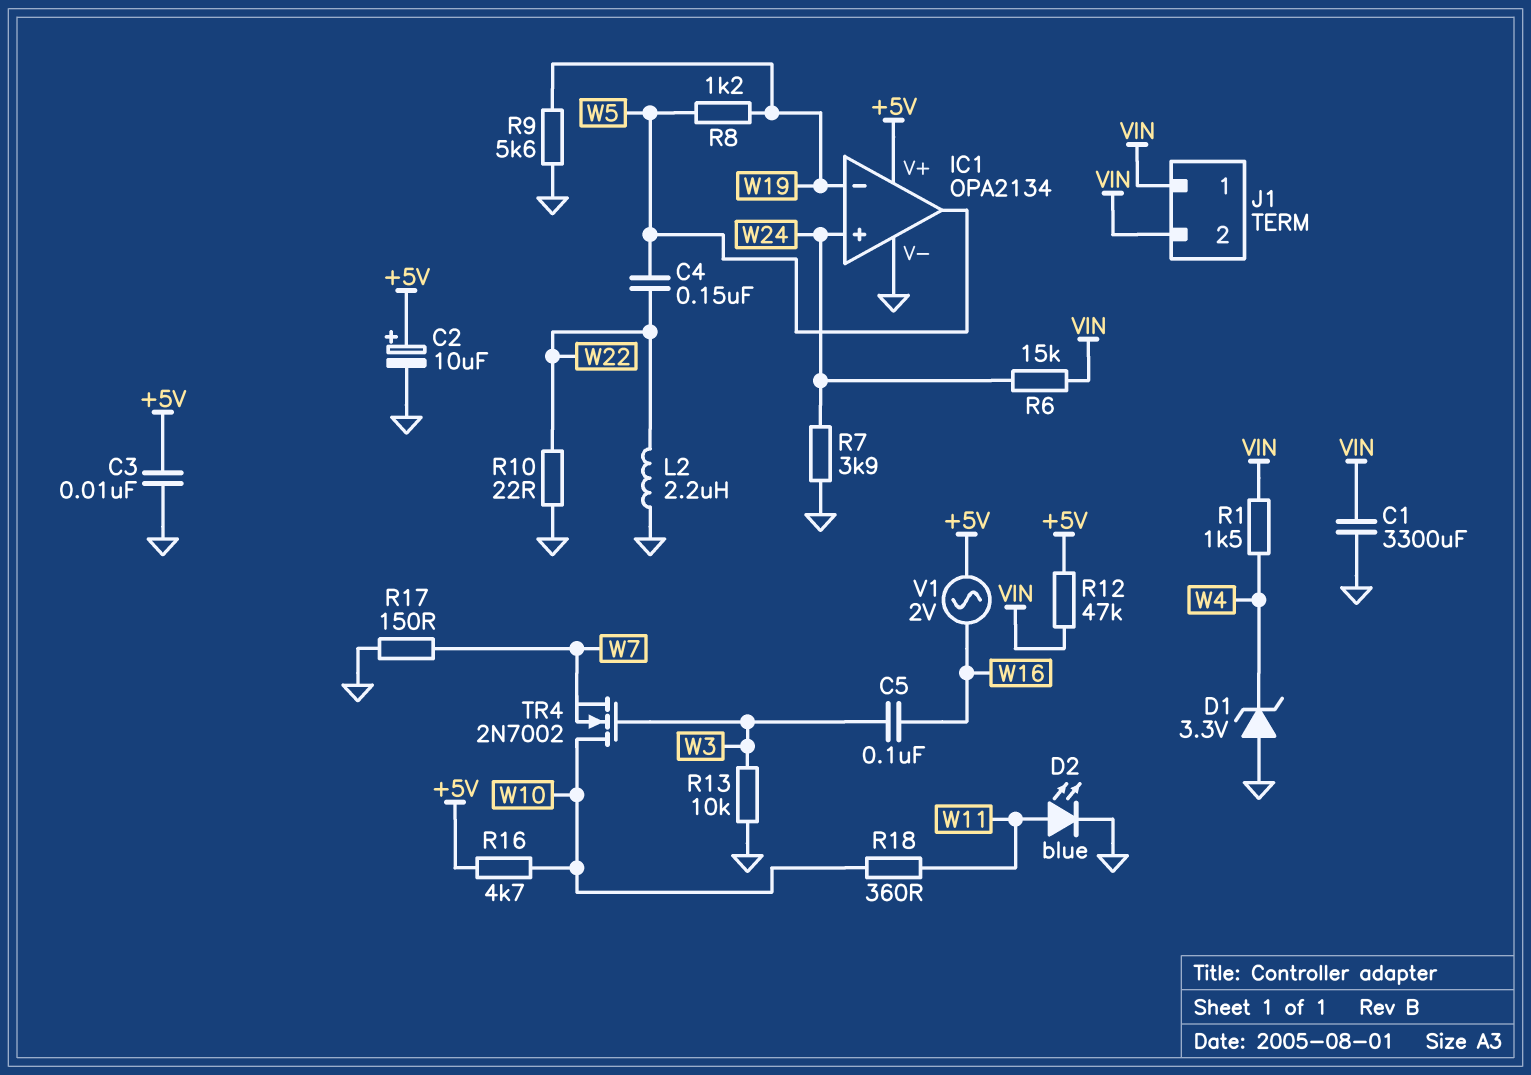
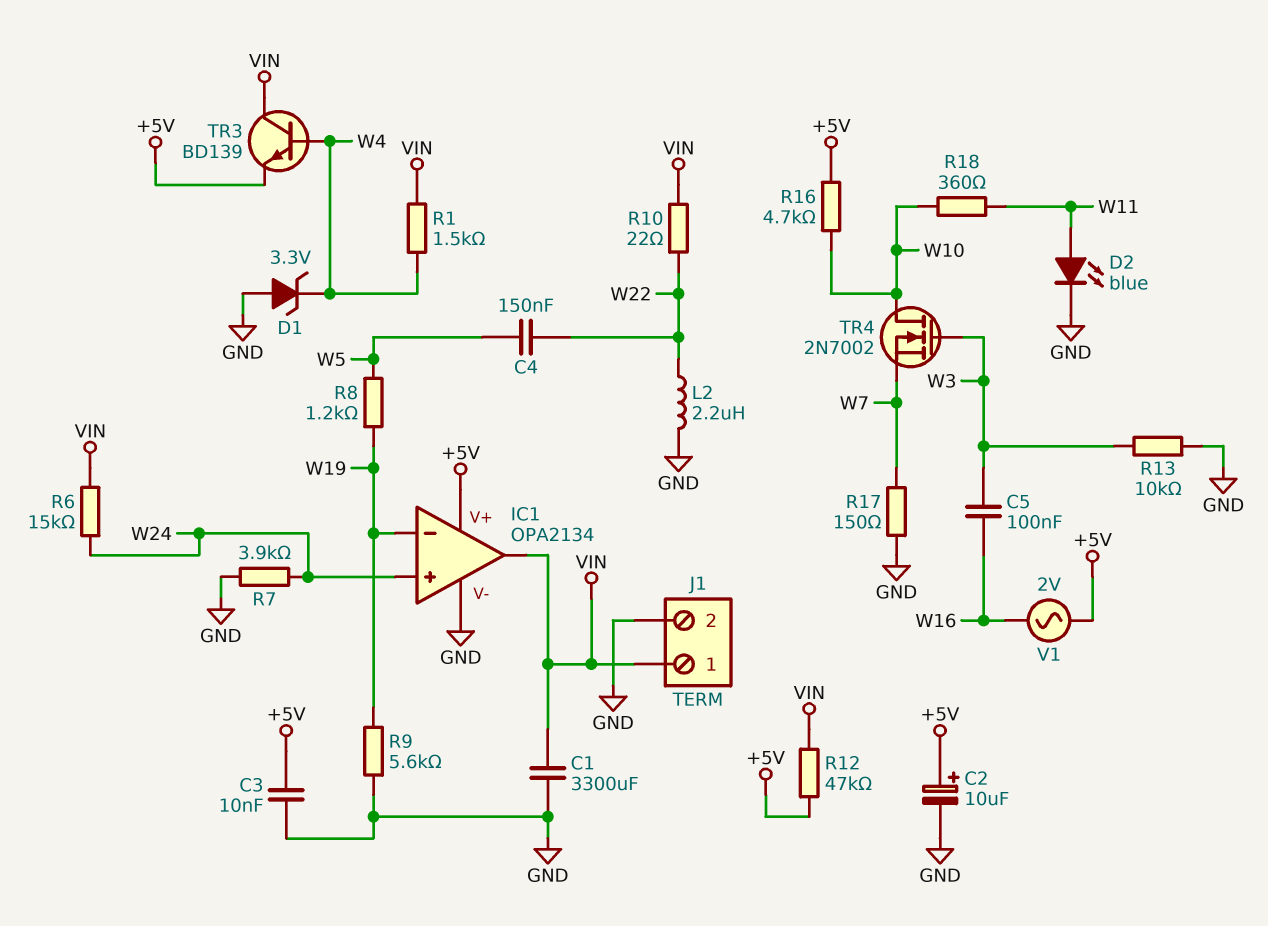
IC1 pin out: W5 -> VIN
J1 pin 2: VIN -> GND
R10: 22 (GND, W22) -> 22 (VIN, W22)
TR3: none -> NPN BD139 (B W4, C VIN, E +5V)

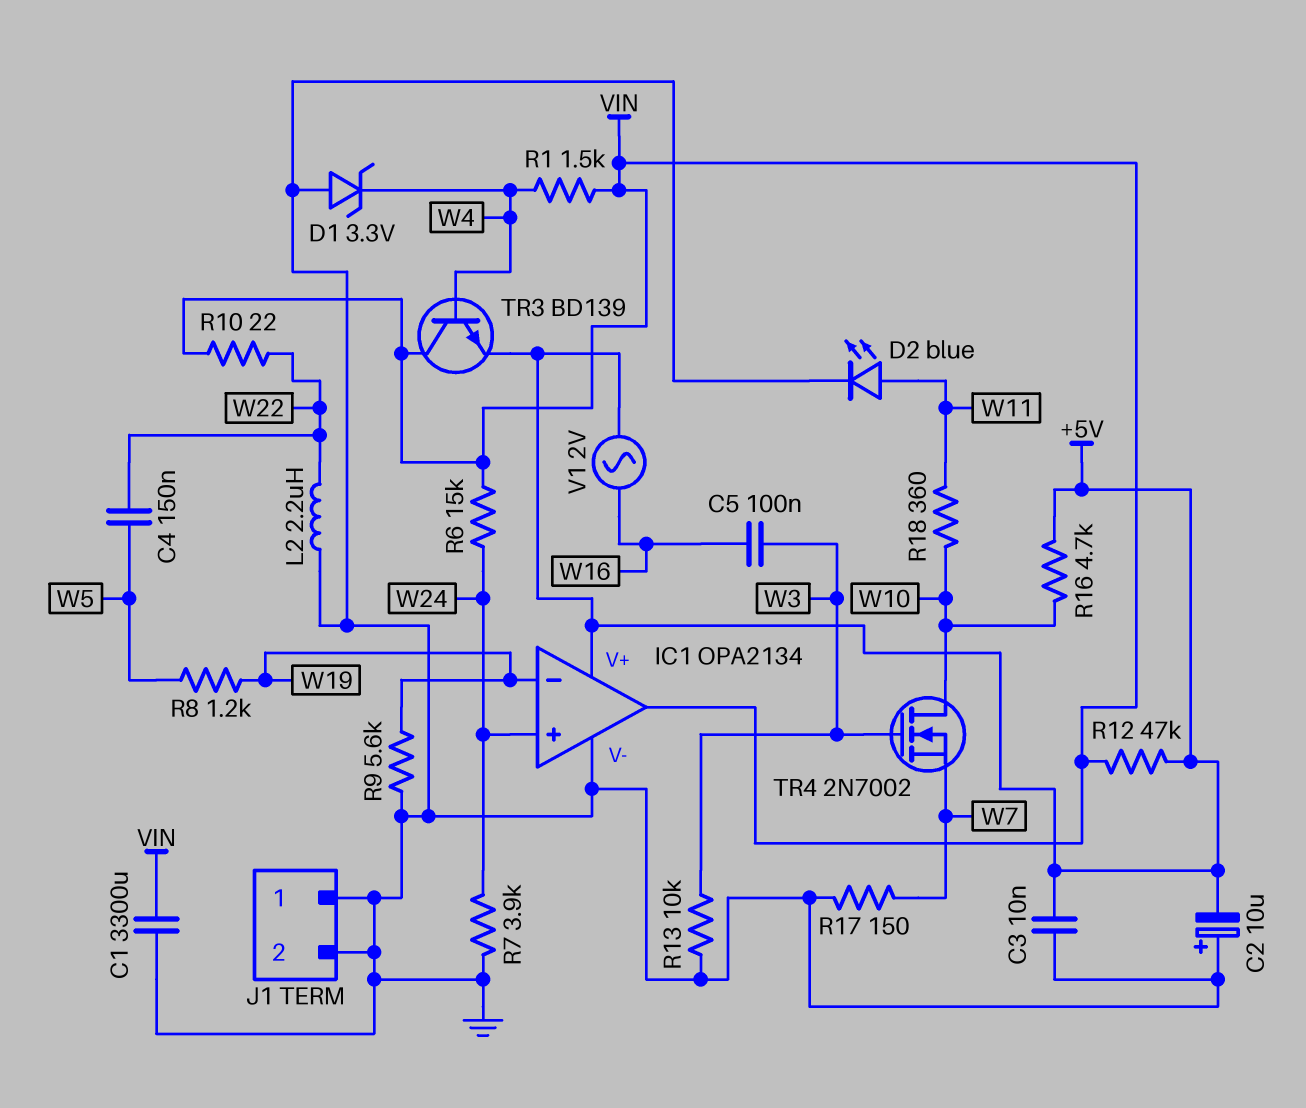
C2: 10uF (plus +5V, minus GND) -> 10uF (plus GND, minus +5V)
J1 pin 1: VIN -> GND

